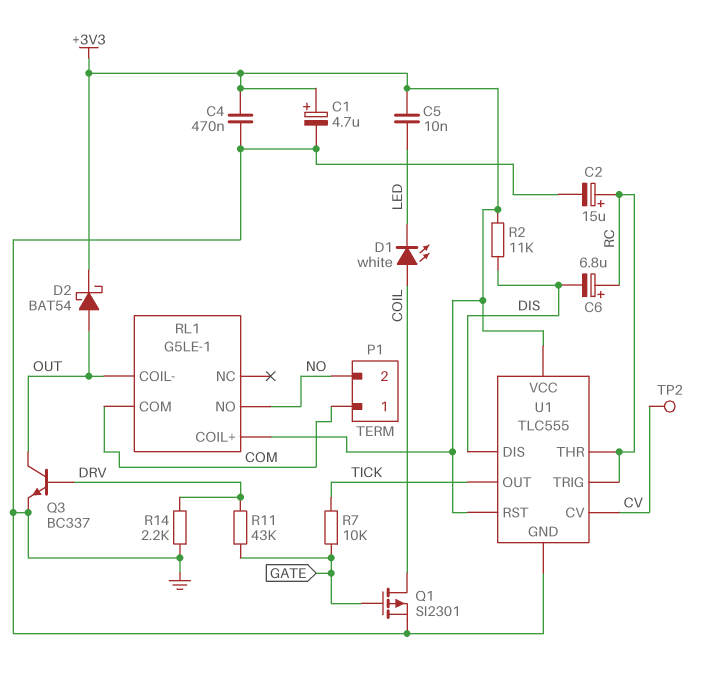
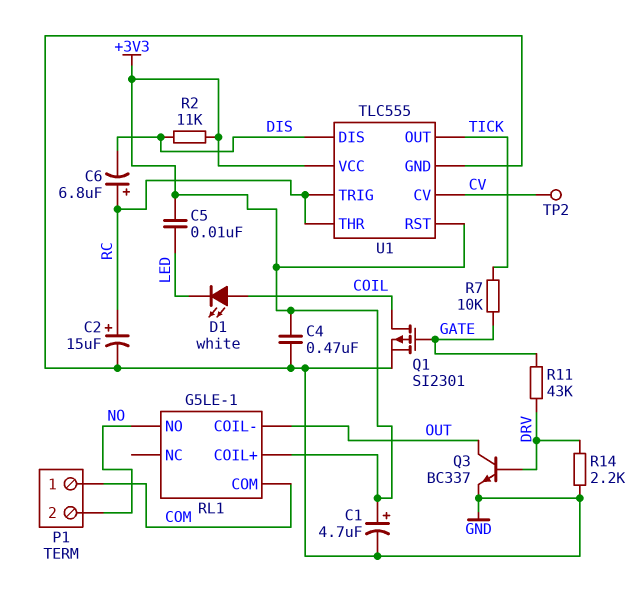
D2: schottky BAT54 (A OUT, K +3V3) -> none

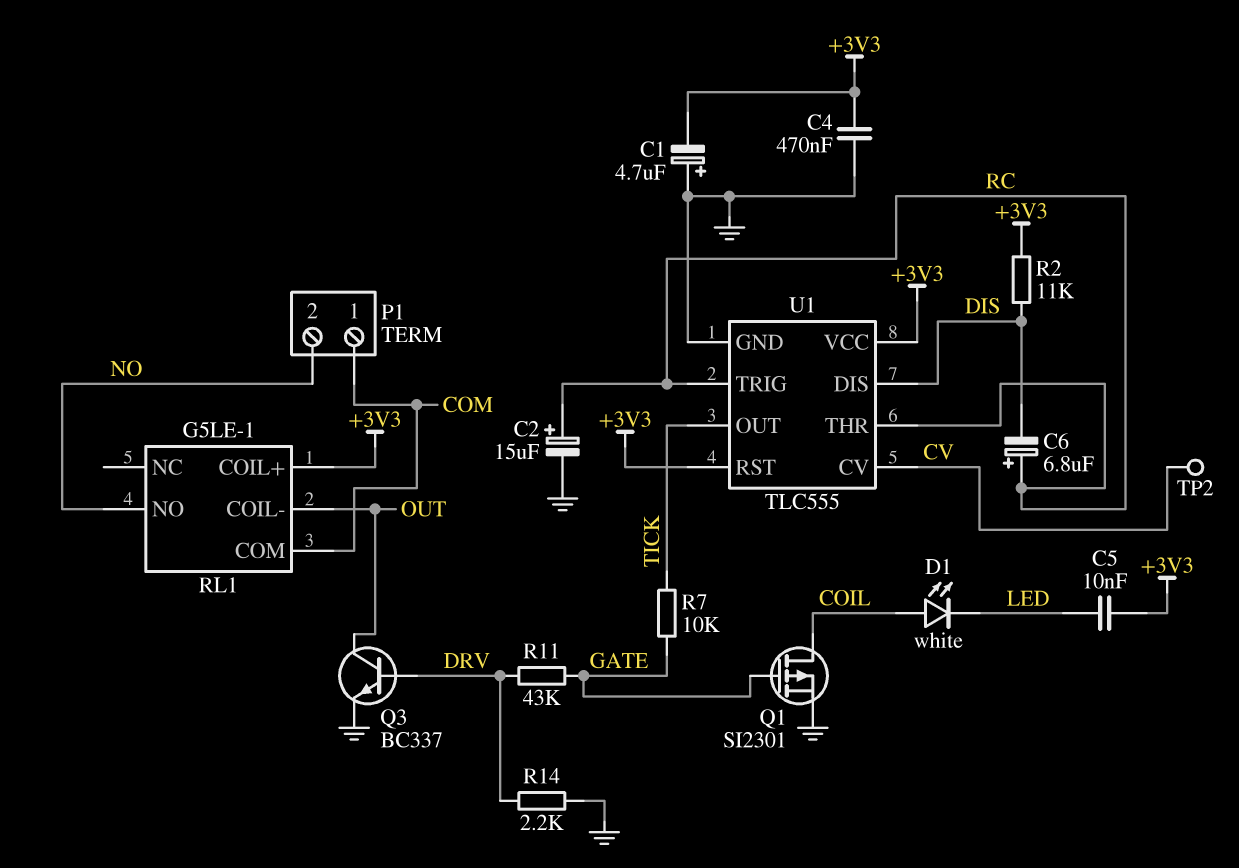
C1: 4.7uF (plus +3V3, minus GND) -> 4.7uF (plus GND, minus +3V3)

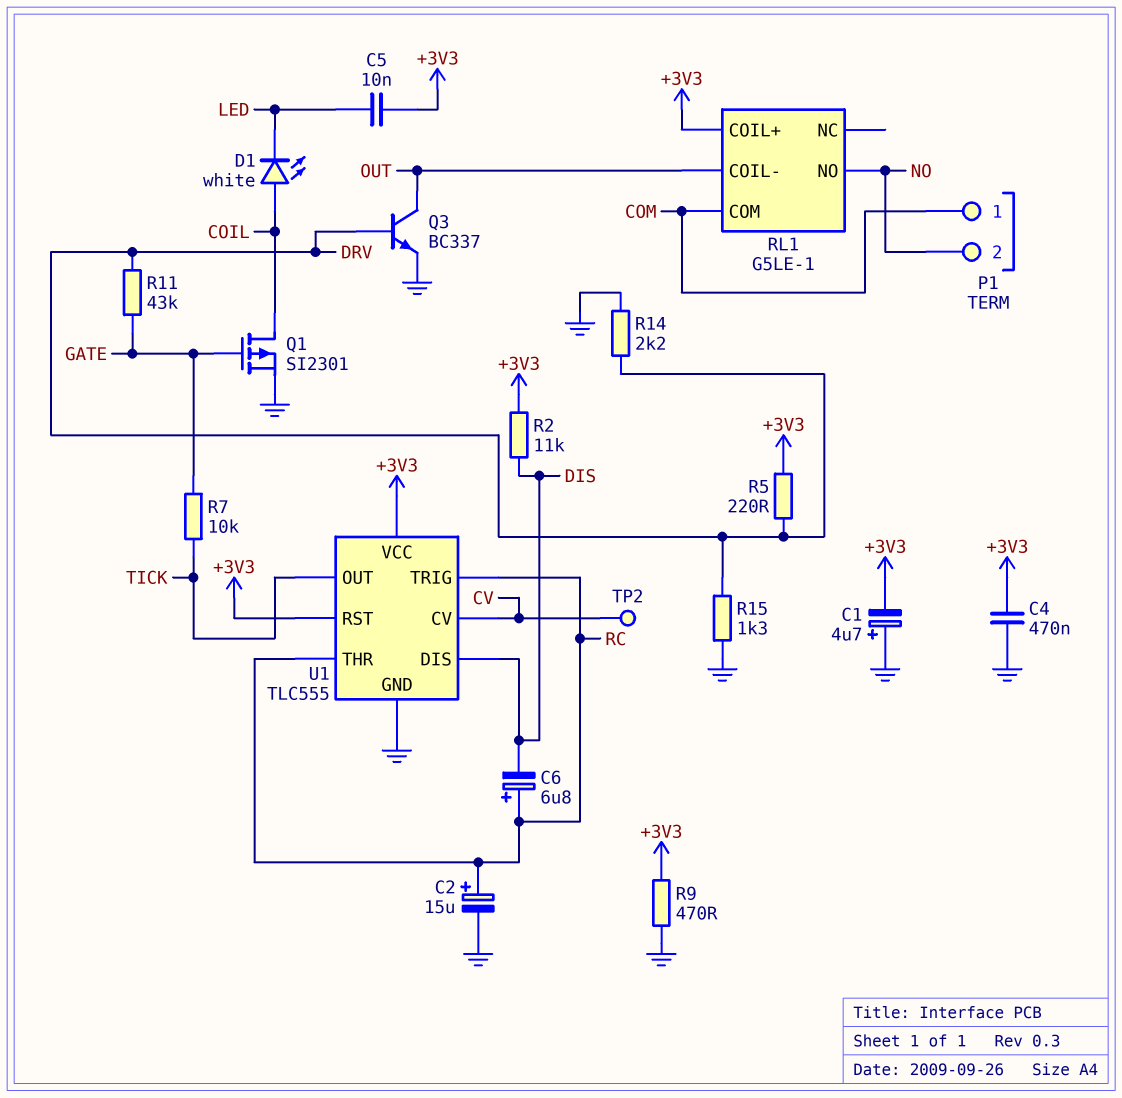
R5: none -> 220 (+3V3, DRV)
R9: none -> 470 (+3V3, GND)
R15: none -> 1.3k (DRV, GND)

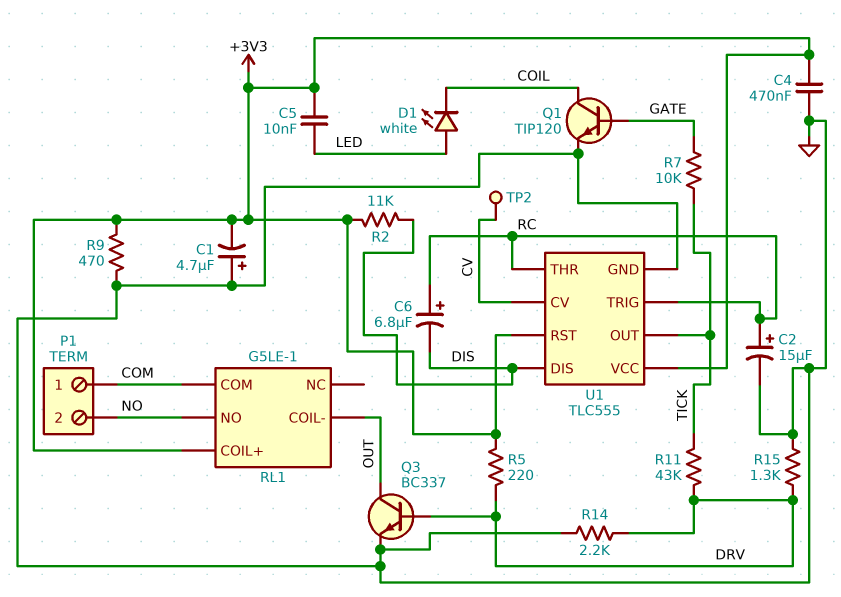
D1: LED white (A COIL, K LED) -> LED white (A LED, K COIL)
Q1: PMOS SI2301 (G GATE, D COIL, S GND) -> NPN TIP120 (B GATE, C COIL, E GND)
R11: 43k (DRV, GATE) -> 43k (DRV, TICK)

